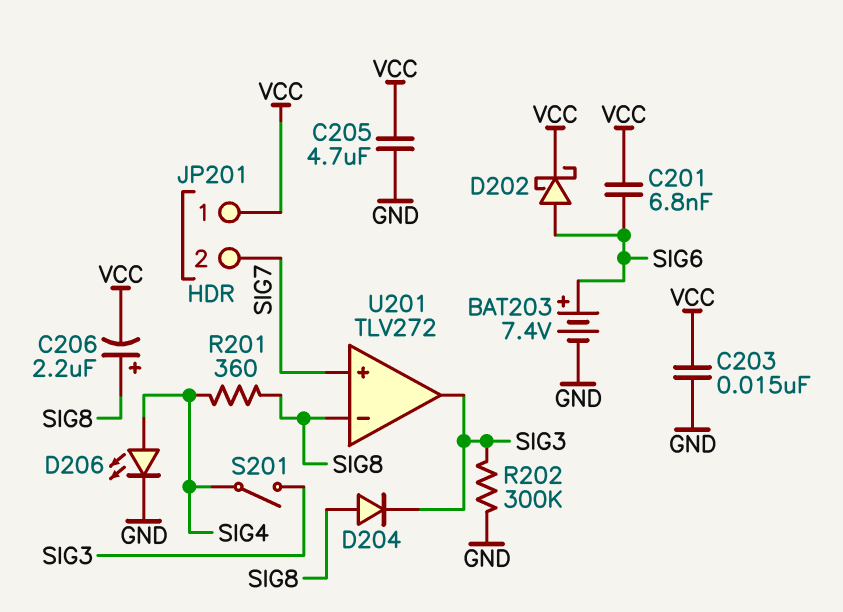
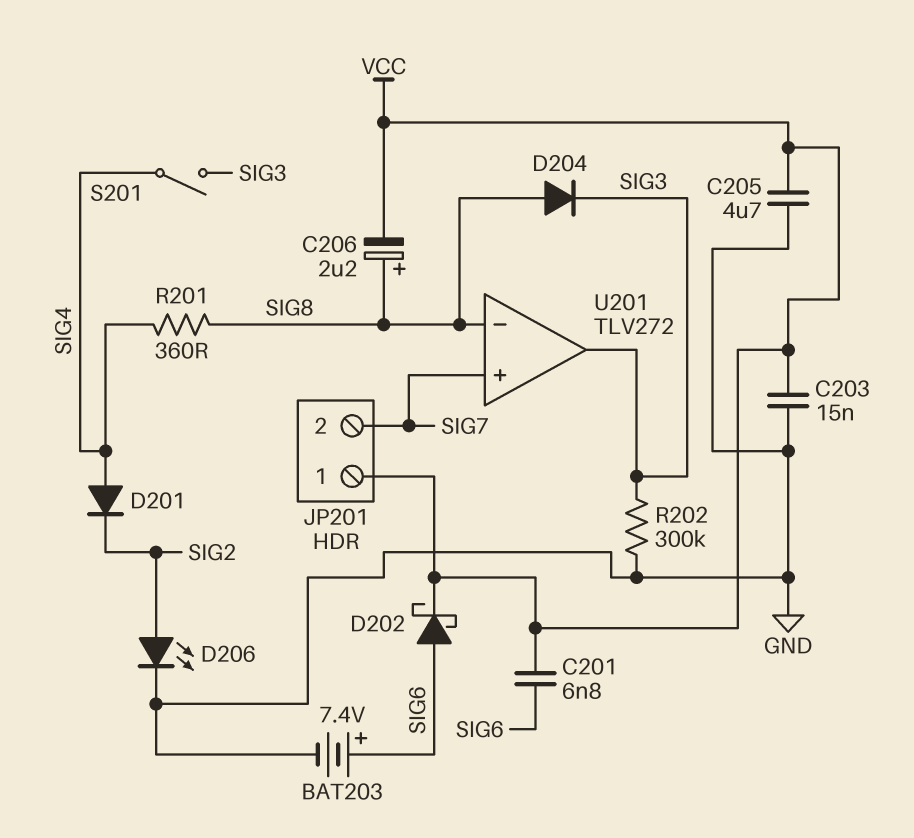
D201: none -> diode (A SIG4, K SIG2)
D206: LED (A SIG4, K GND) -> LED (A SIG2, K GND)

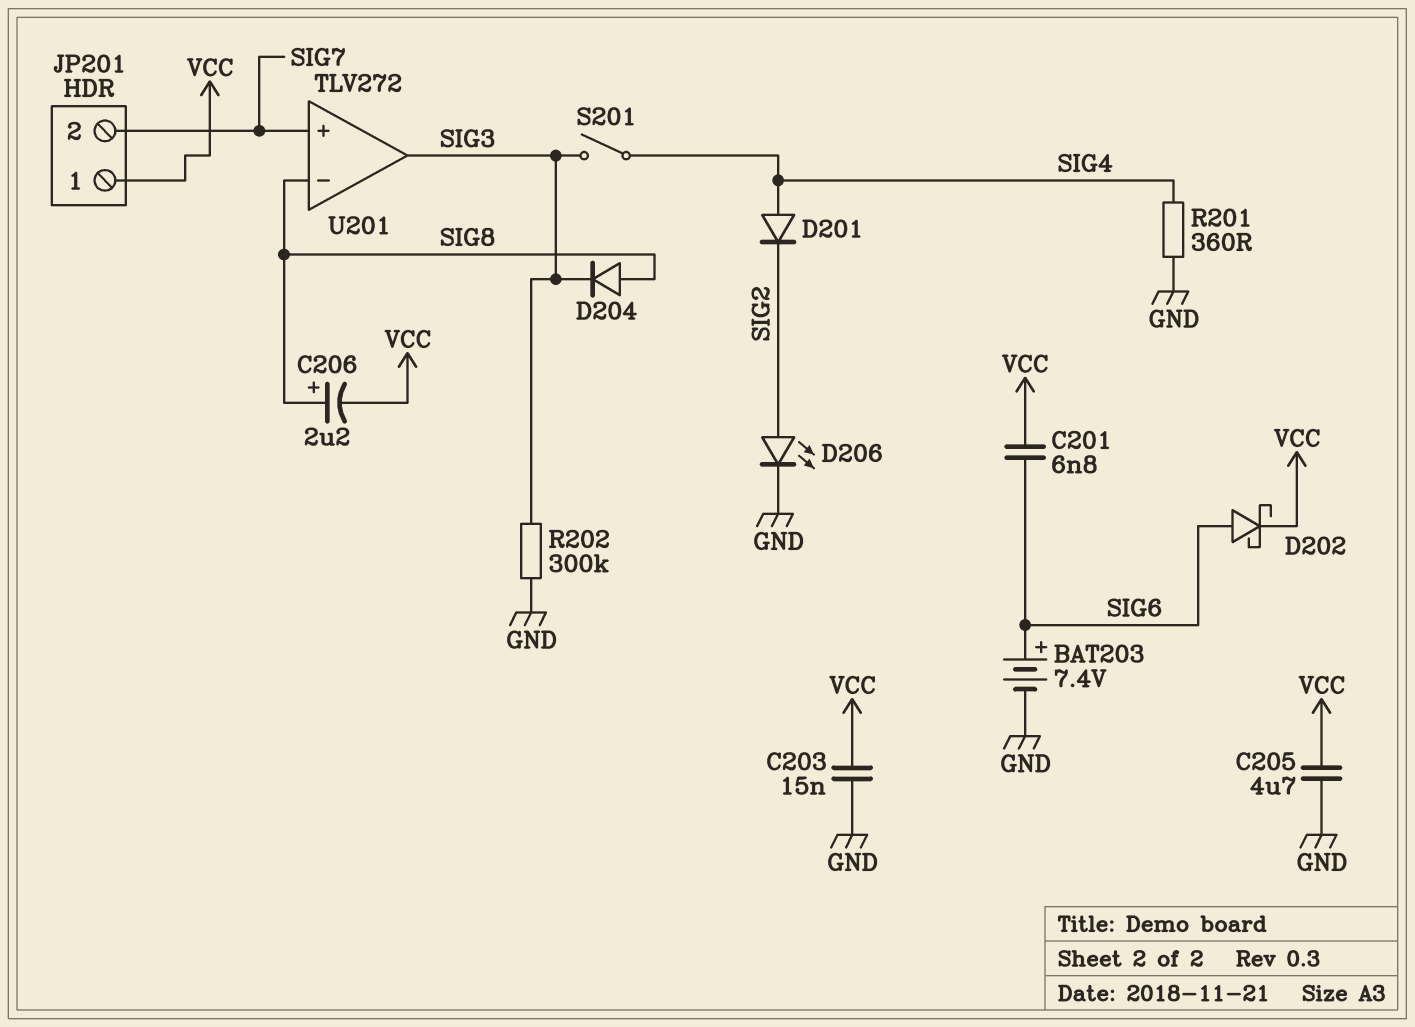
R201: 360 (SIG4, SIG8) -> 360 (GND, SIG4)

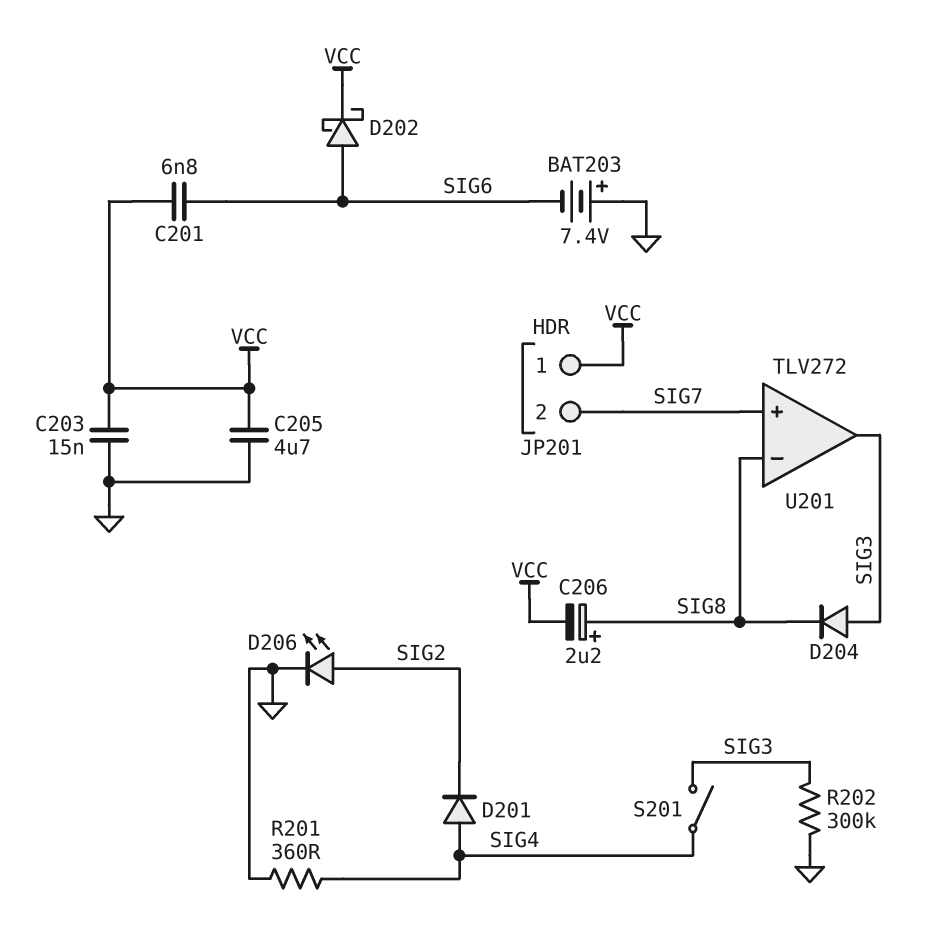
BAT203: 7.4V (plus SIG6, minus GND) -> 7.4V (plus GND, minus SIG6)
D204: diode (A SIG8, K SIG3) -> diode (A SIG3, K SIG8)

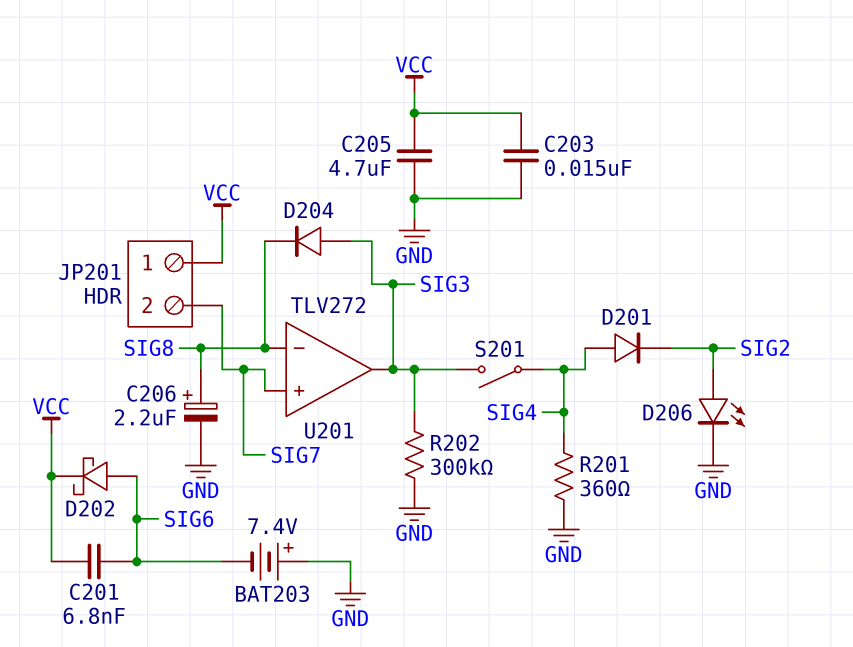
C206: 2.2uF (plus SIG8, minus VCC) -> 2.2uF (plus SIG8, minus GND)

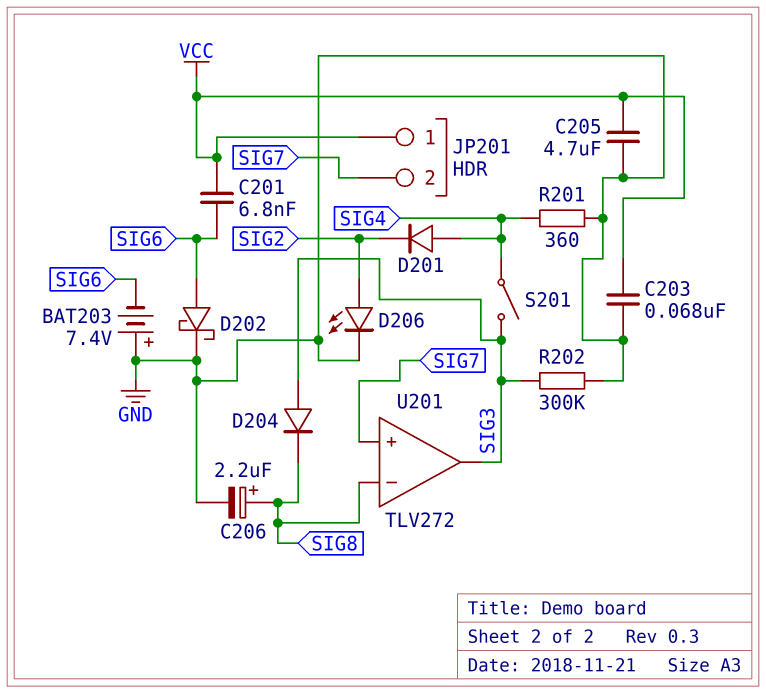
C203: 15nF (GND, VCC) -> 68nF (GND, VCC)
D202: schottky (A SIG6, K VCC) -> schottky (A SIG6, K GND)

